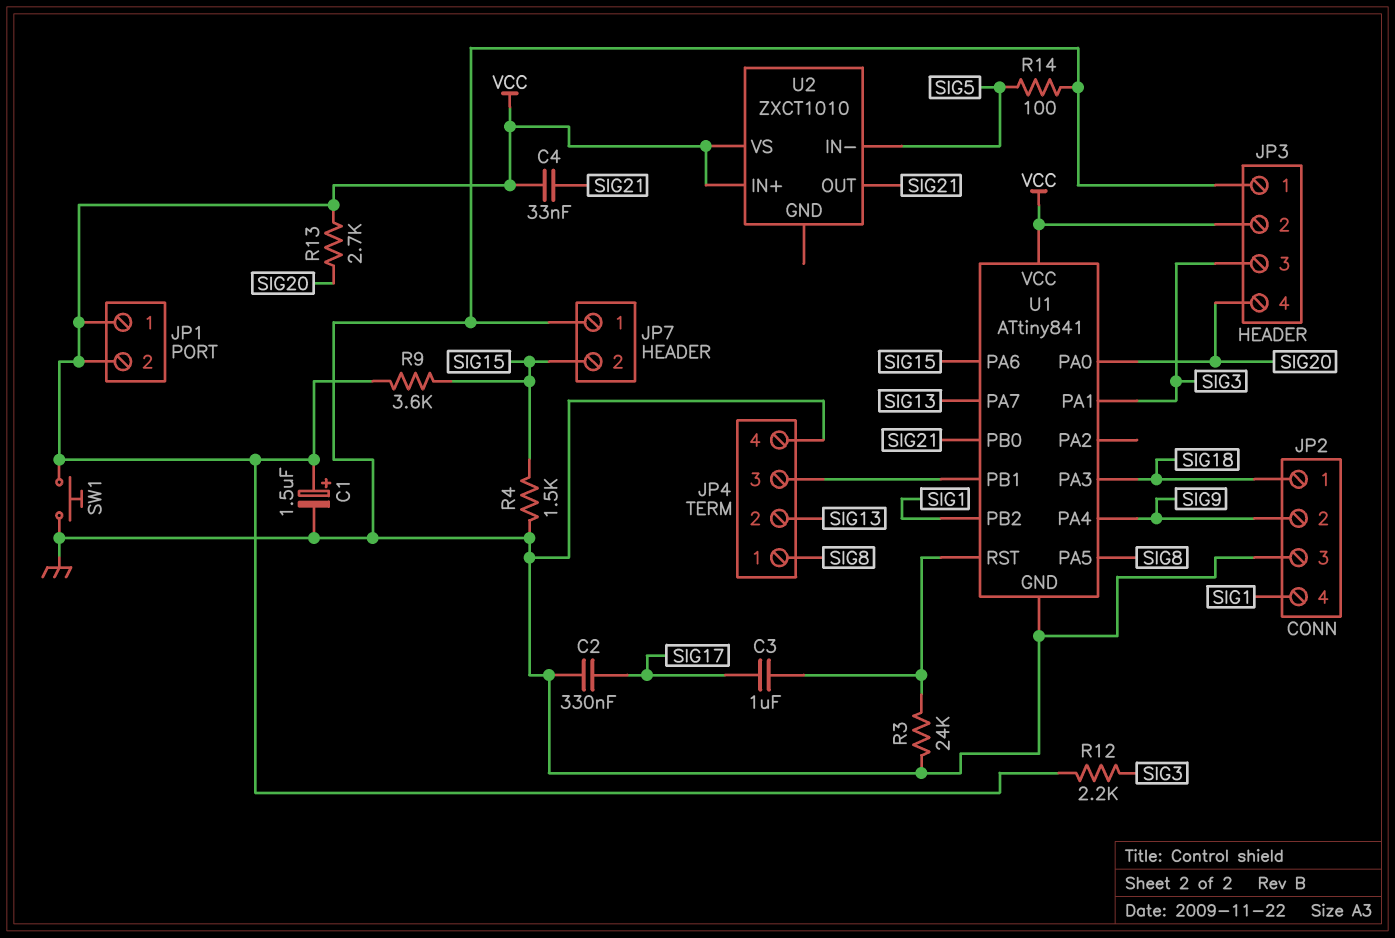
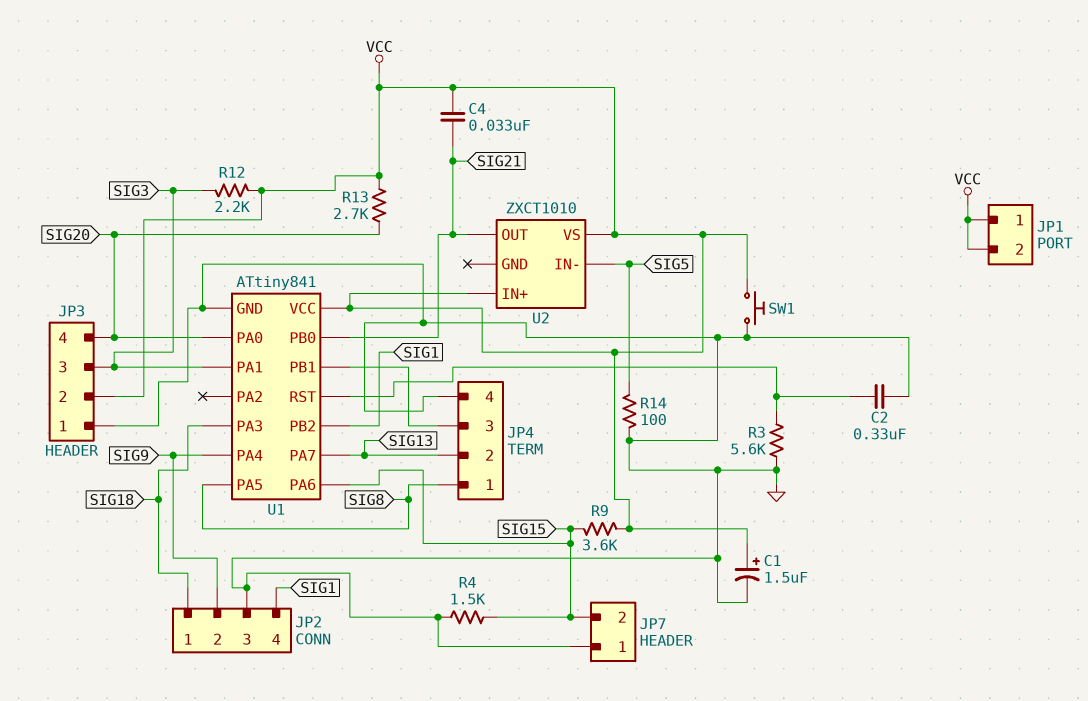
C2: 330nF (GND, SIG17) -> 330nF (GND, U1/RST)
C3: 1uF (SIG17, U1/RST) -> none
R3: 24k (GND, U1/RST) -> 5.6k (GND, U1/RST)

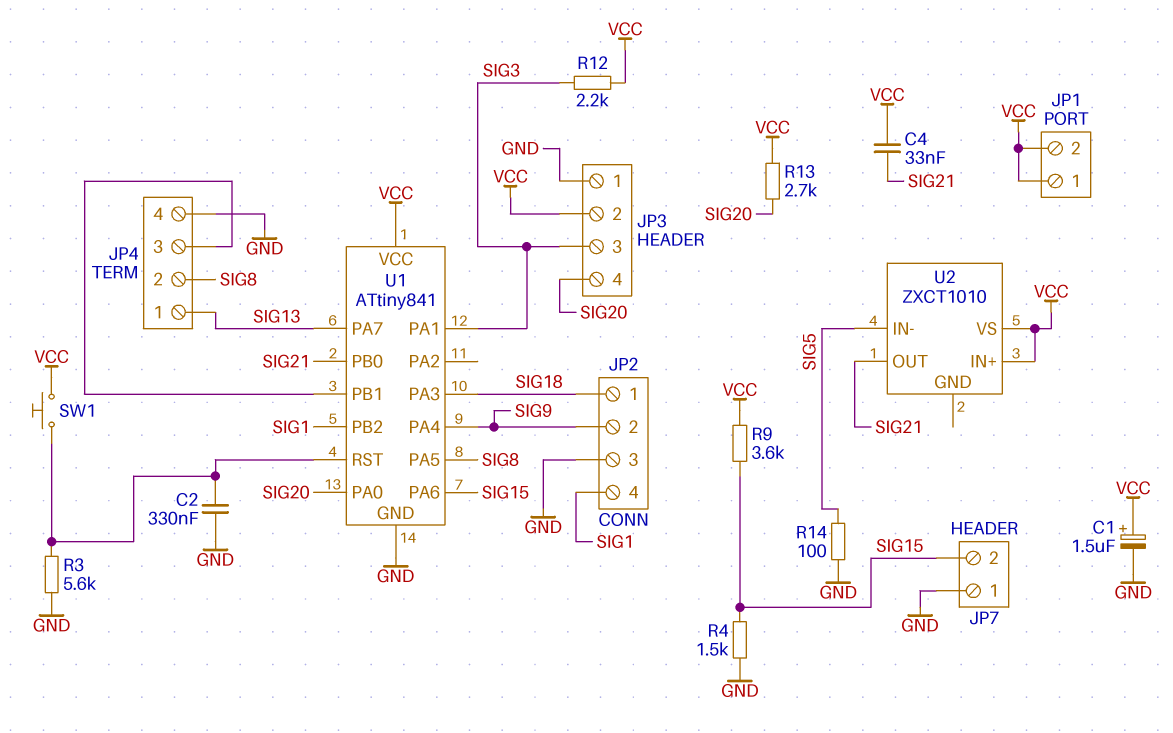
JP4 pin 1: SIG8 -> SIG13
JP4 pin 2: SIG13 -> SIG8
SW1: button (GND, VCC) -> button (U1/RST, VCC)

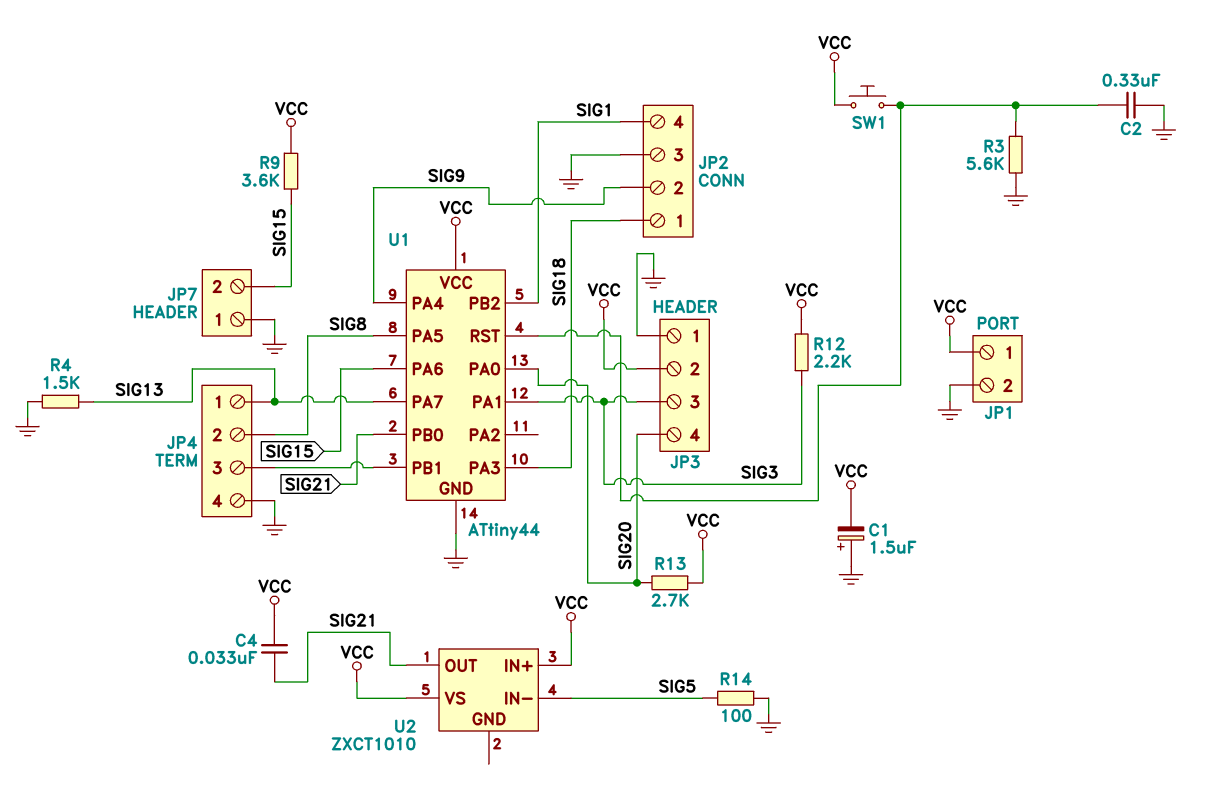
C1: 1.5uF (plus VCC, minus GND) -> 1.5uF (plus GND, minus VCC)
JP1 pin 2: VCC -> GND
R4: 1.5k (GND, SIG15) -> 1.5k (GND, SIG13)
U1: ATtiny841 -> ATtiny44

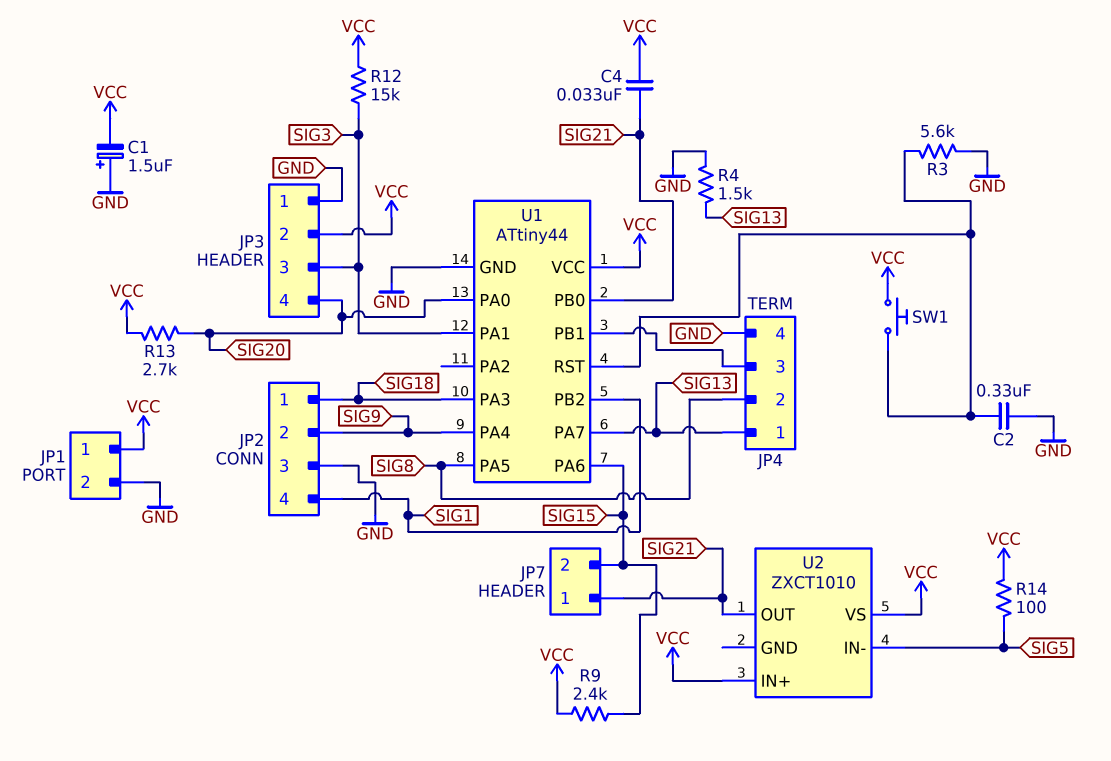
JP7 pin 1: GND -> SIG21
R9: 3.6k (SIG15, VCC) -> 2.4k (SIG15, VCC)
R12: 2.2k (SIG3, VCC) -> 15k (SIG3, VCC)
R14: 100 (GND, SIG5) -> 100 (SIG5, VCC)

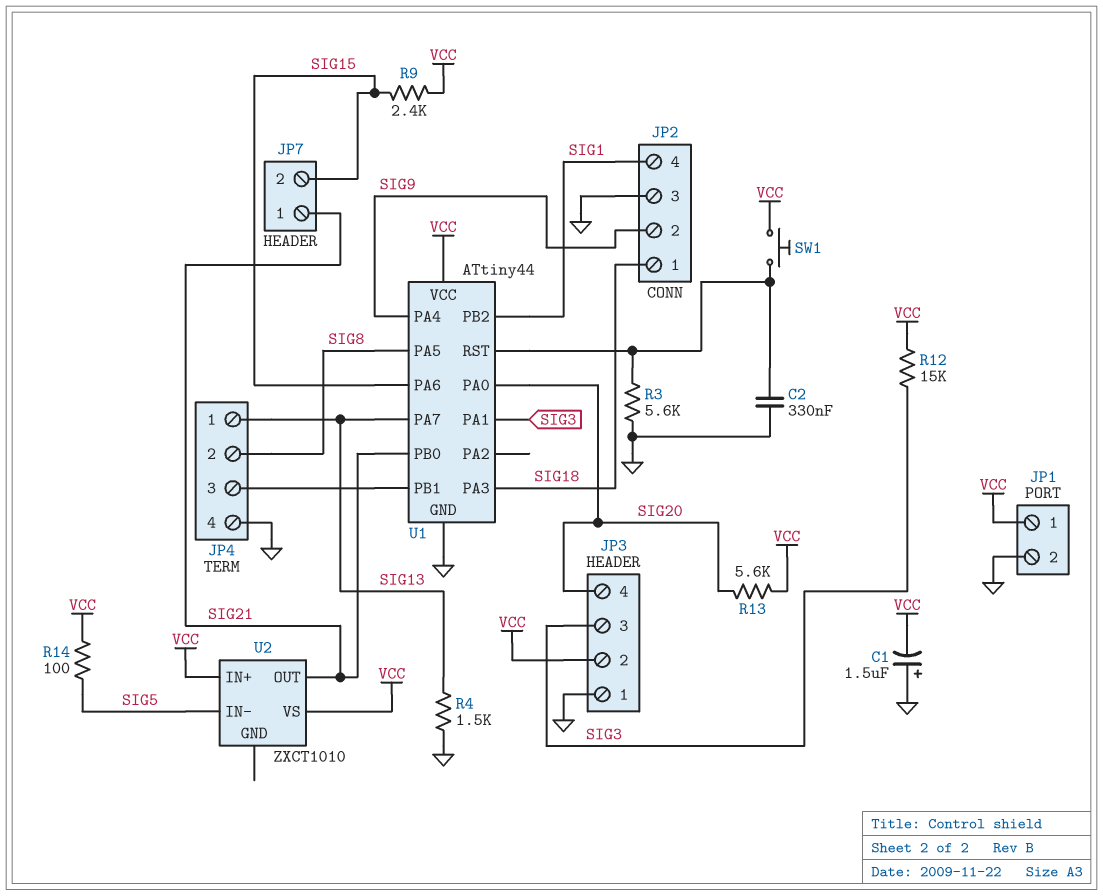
C4: 33nF (SIG21, VCC) -> none
R13: 2.7k (SIG20, VCC) -> 5.6k (SIG20, VCC)

